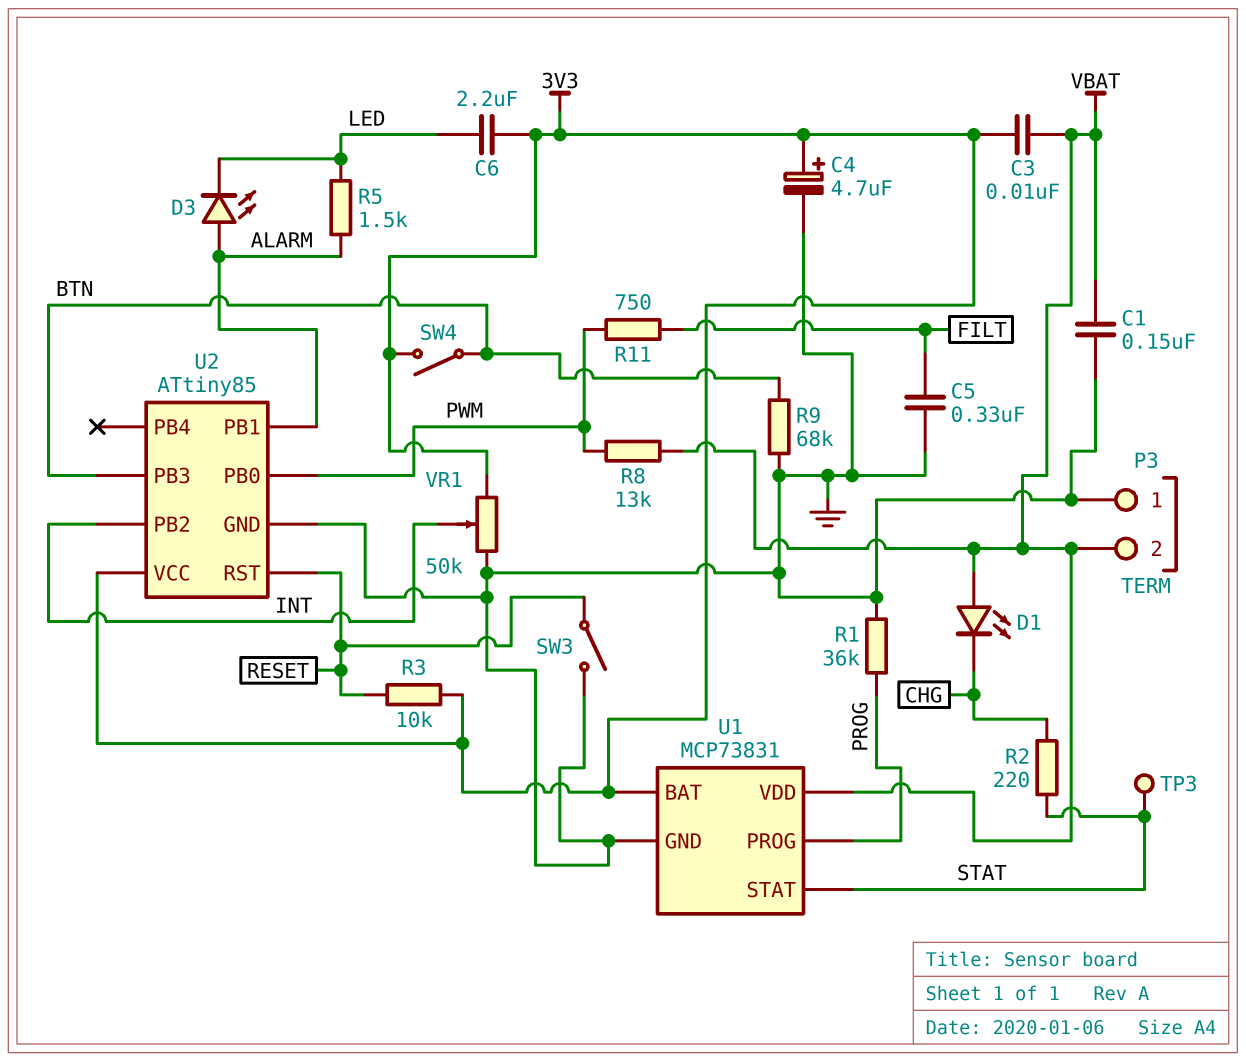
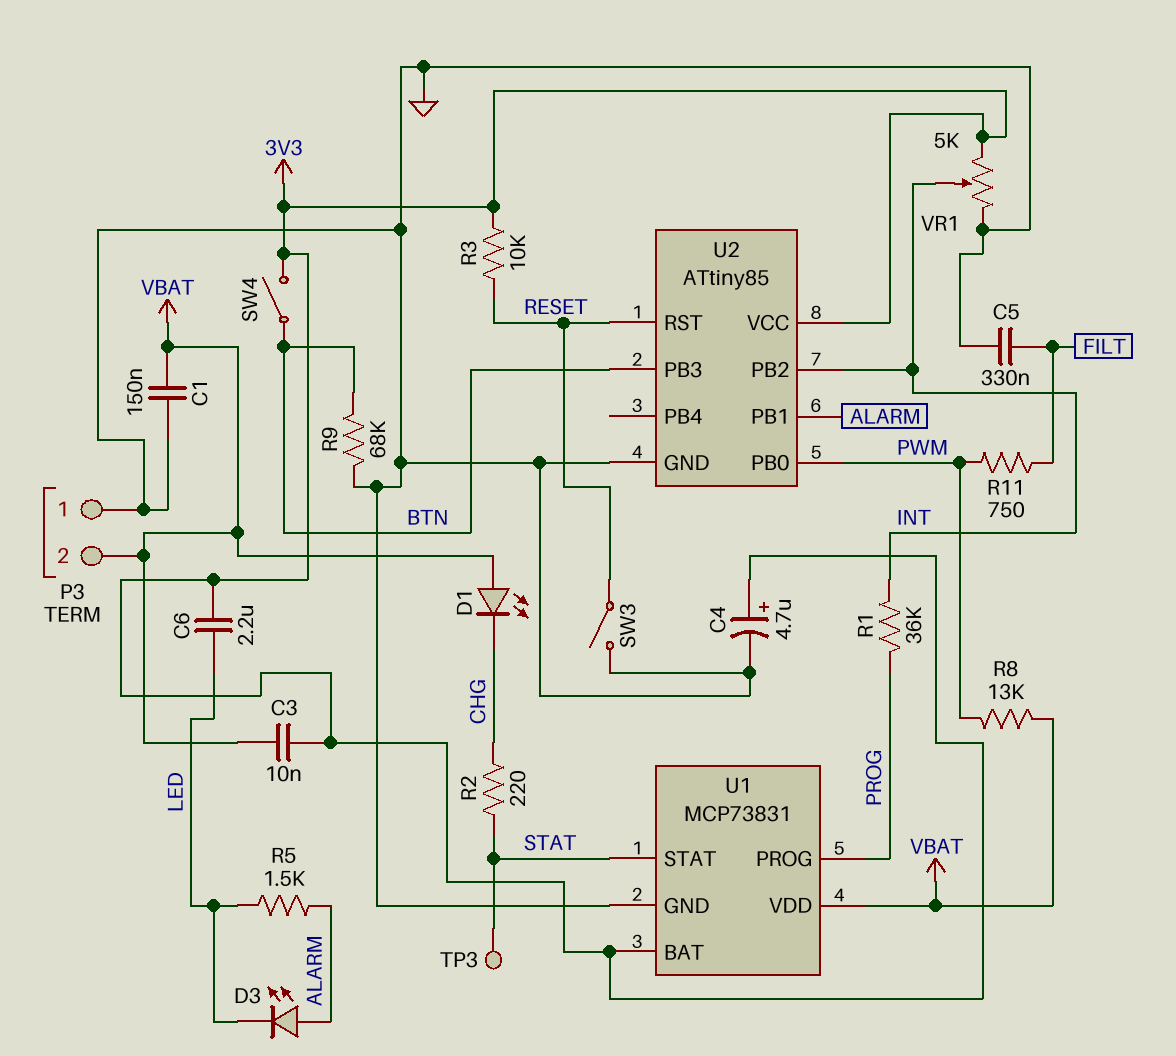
R1: 36k (GND, PROG) -> 36k (INT, PROG)
VR1: 50k (3V3, GND, wiper INT) -> 5k (3V3, GND, wiper INT)

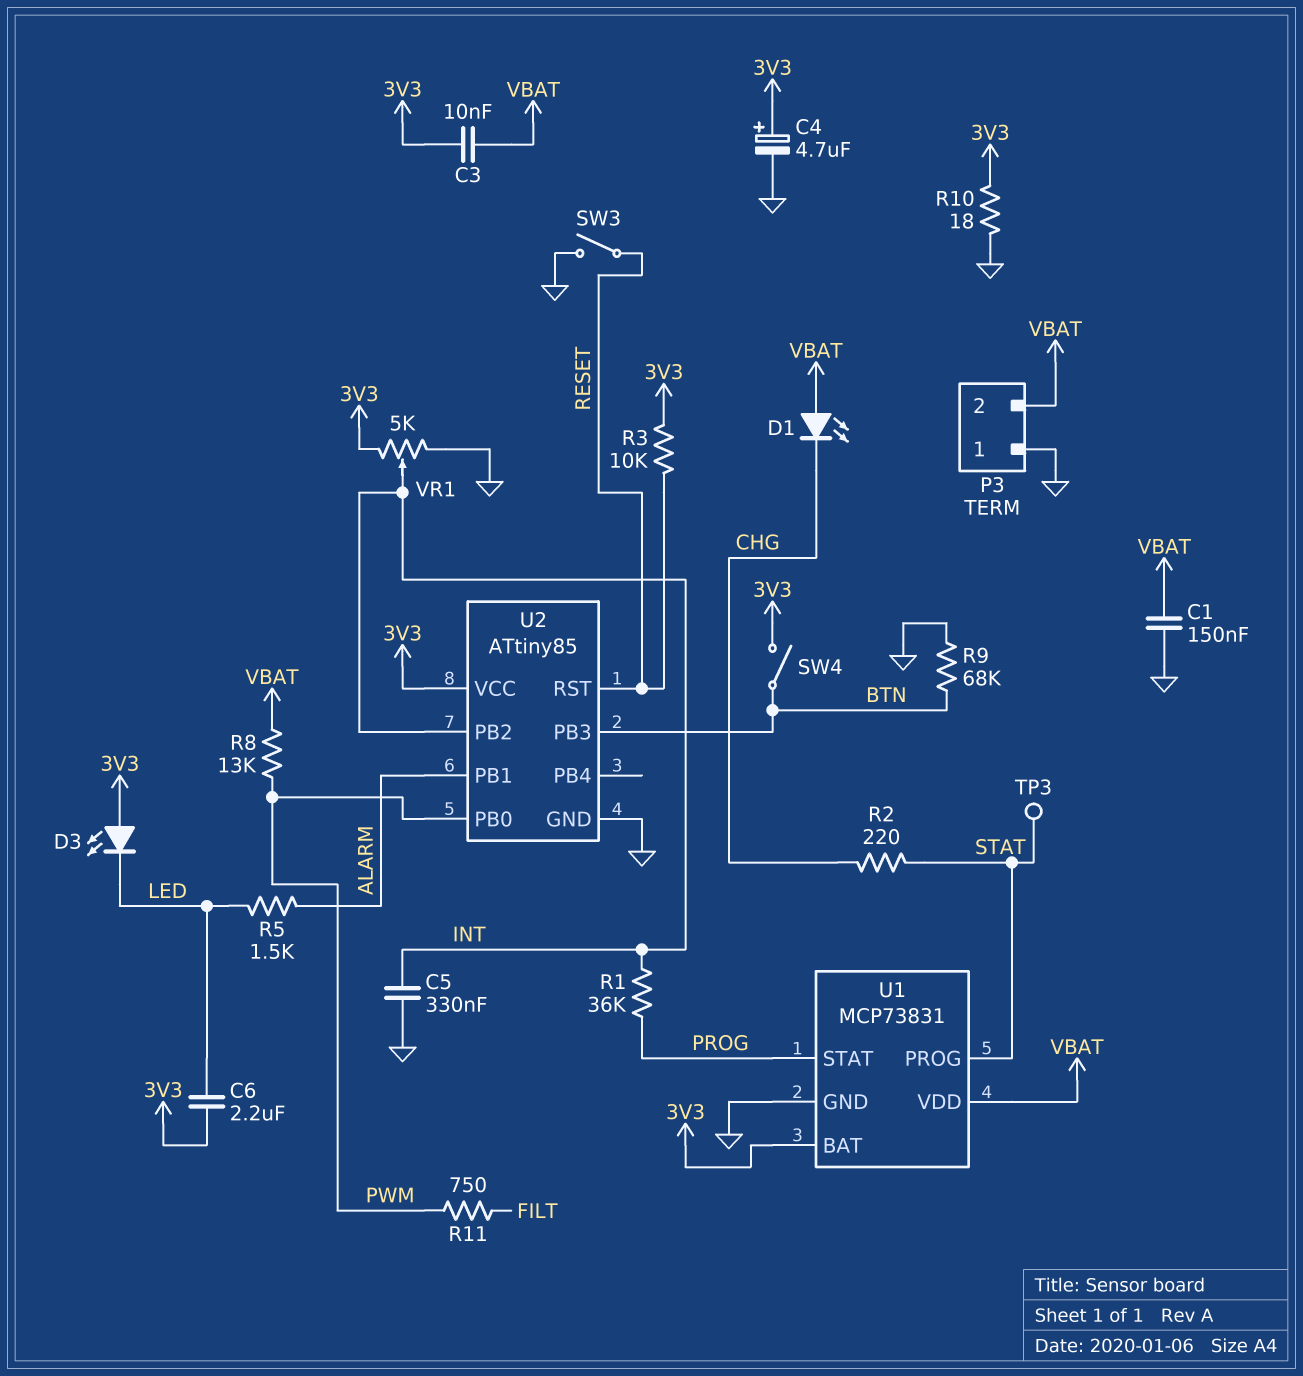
C5: 330nF (FILT, GND) -> 330nF (GND, INT)
D3: LED (A ALARM, K LED) -> LED (A 3V3, K LED)
R10: none -> 18 (3V3, GND)
U1 pin PROG: PROG -> STAT
U1 pin STAT: STAT -> PROG

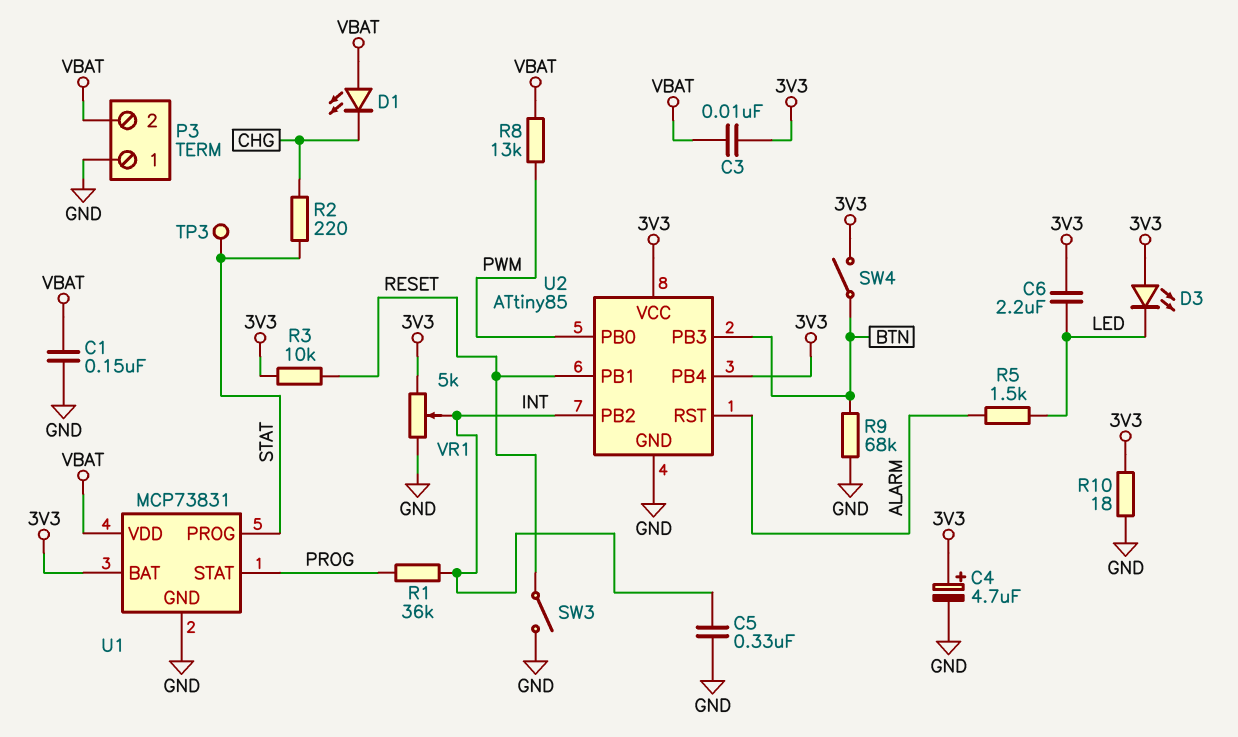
R11: 750 (FILT, PWM) -> none
U2 pin PB1: ALARM -> RESET
U2 pin PB4: none -> 3V3
U2 pin RST: RESET -> ALARM

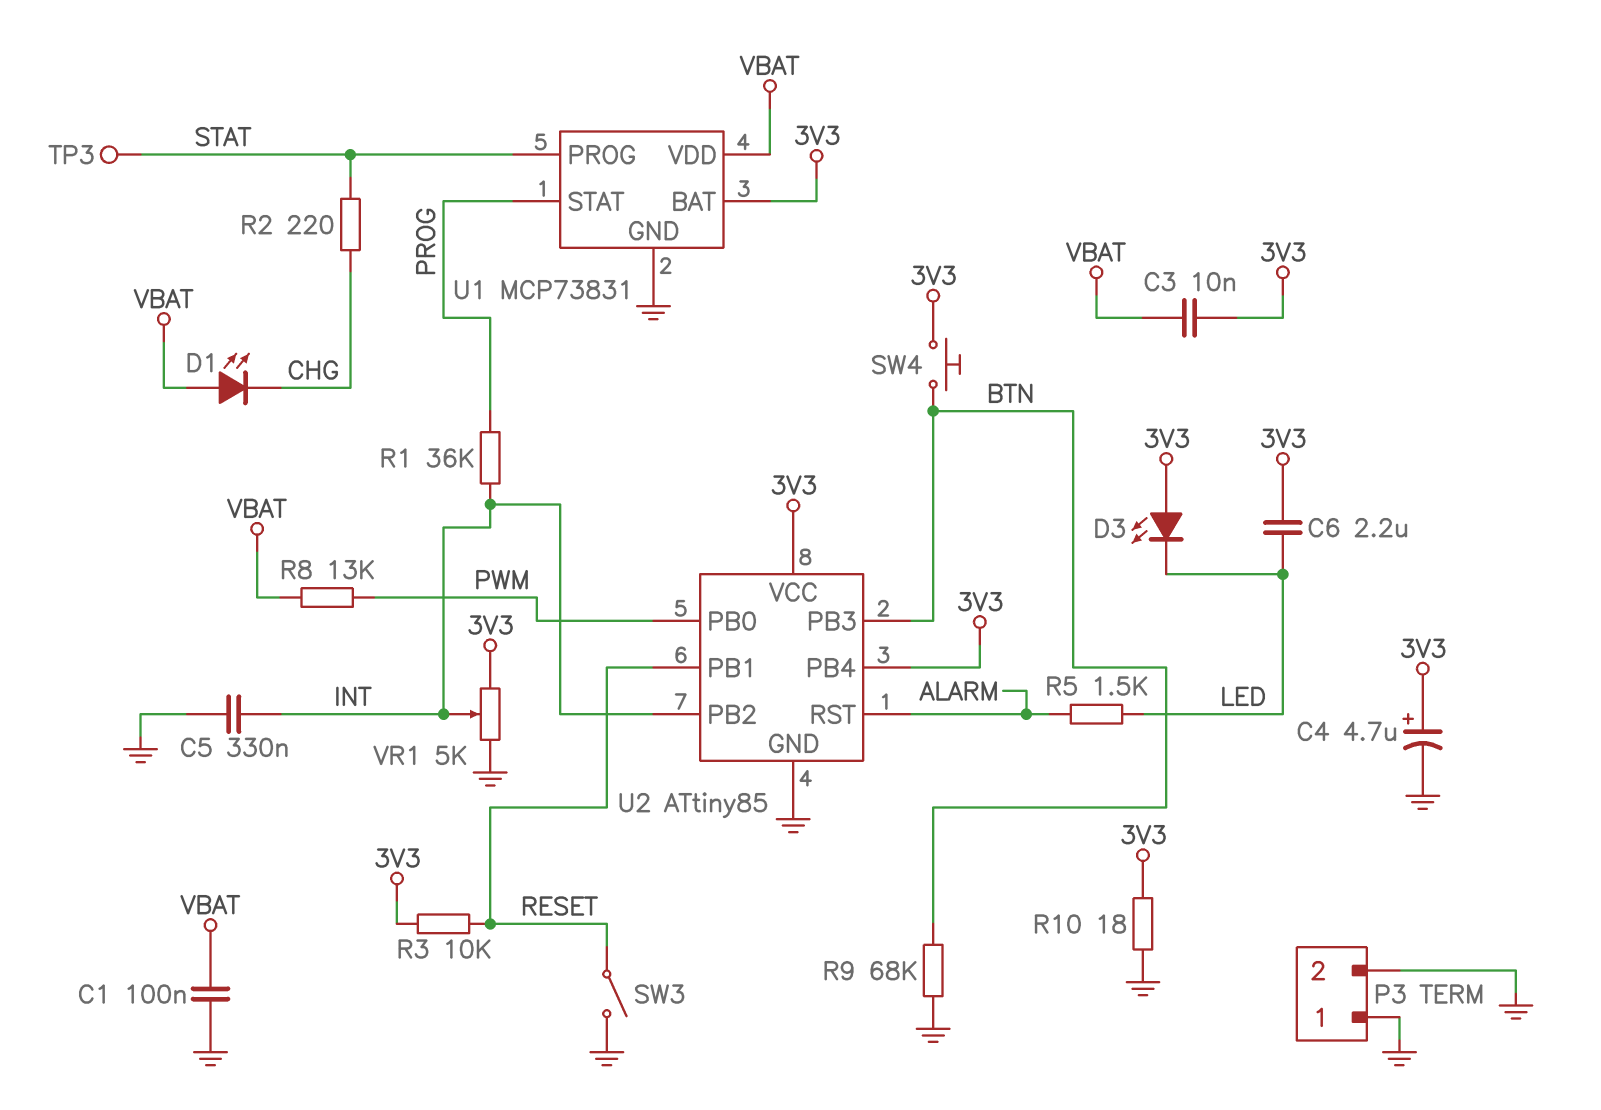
C1: 150nF (GND, VBAT) -> 100nF (GND, VBAT)
P3 pin 2: VBAT -> GND
SW4: switch (3V3, BTN) -> button (3V3, BTN)

